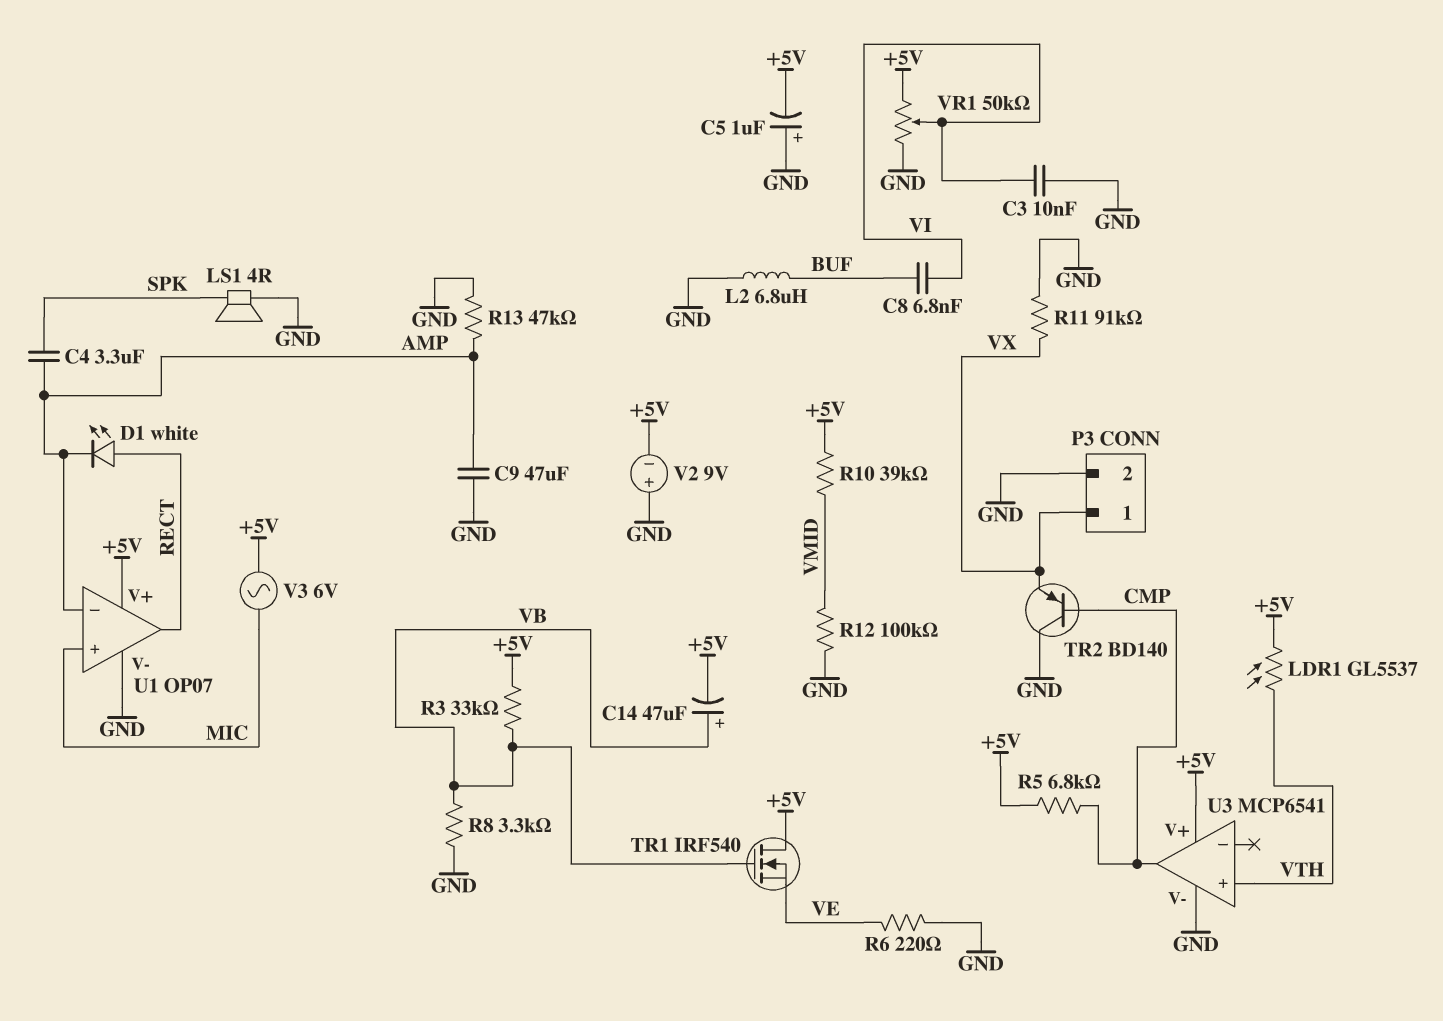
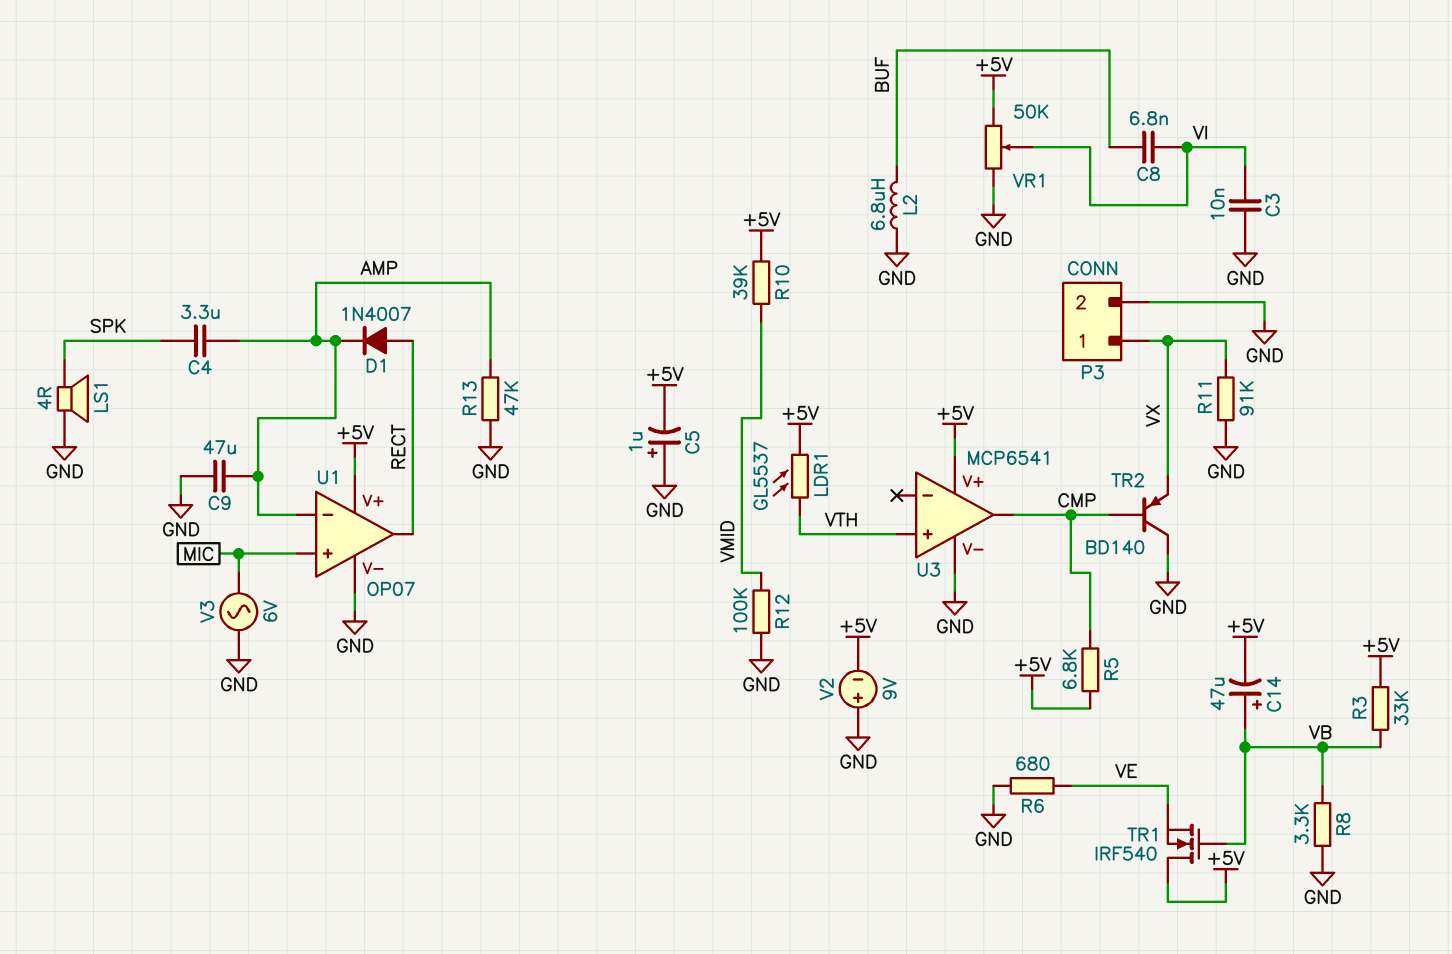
D1: LED white (A RECT, K AMP) -> diode 1N4007 (A RECT, K AMP)
R6: 220 (GND, VE) -> 680 (GND, VE)
V3: AC 6V (+5V, MIC) -> AC 6V (GND, MIC)

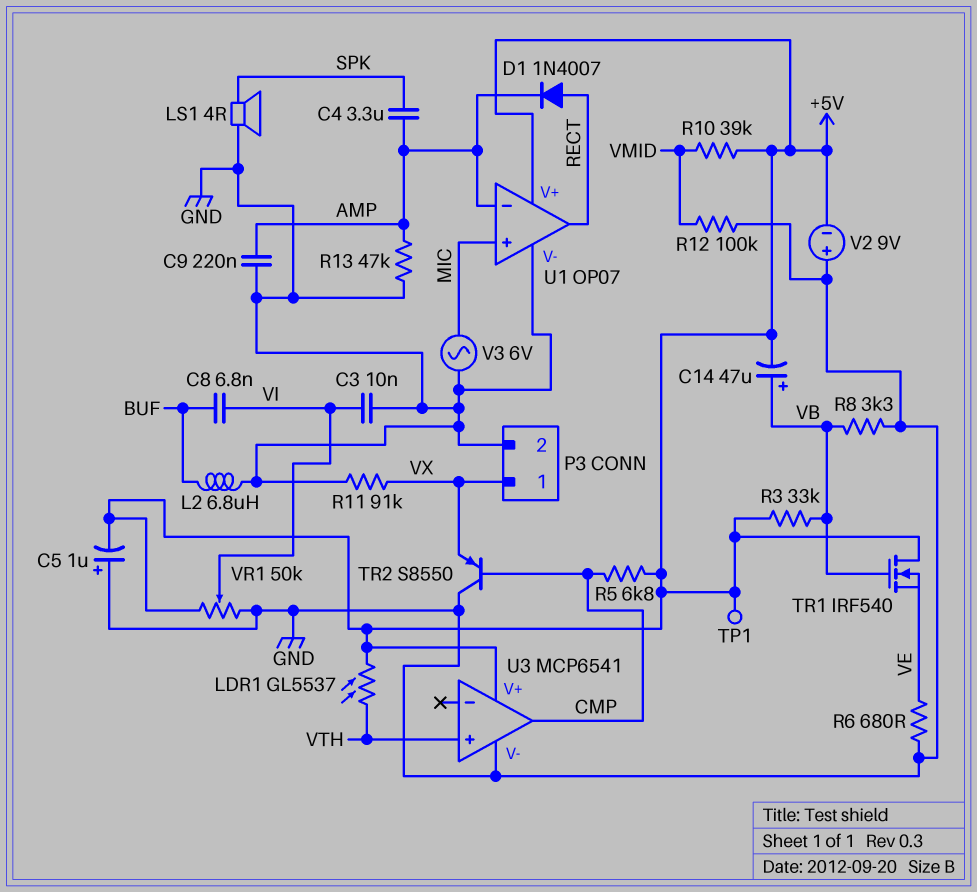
C9: 47uF (AMP, GND) -> 220nF (AMP, GND)
TP1: none -> test point (+5V)
TR2: PNP BD140 (B CMP, C GND, E VX) -> PNP S8550 (B CMP, C GND, E VX)

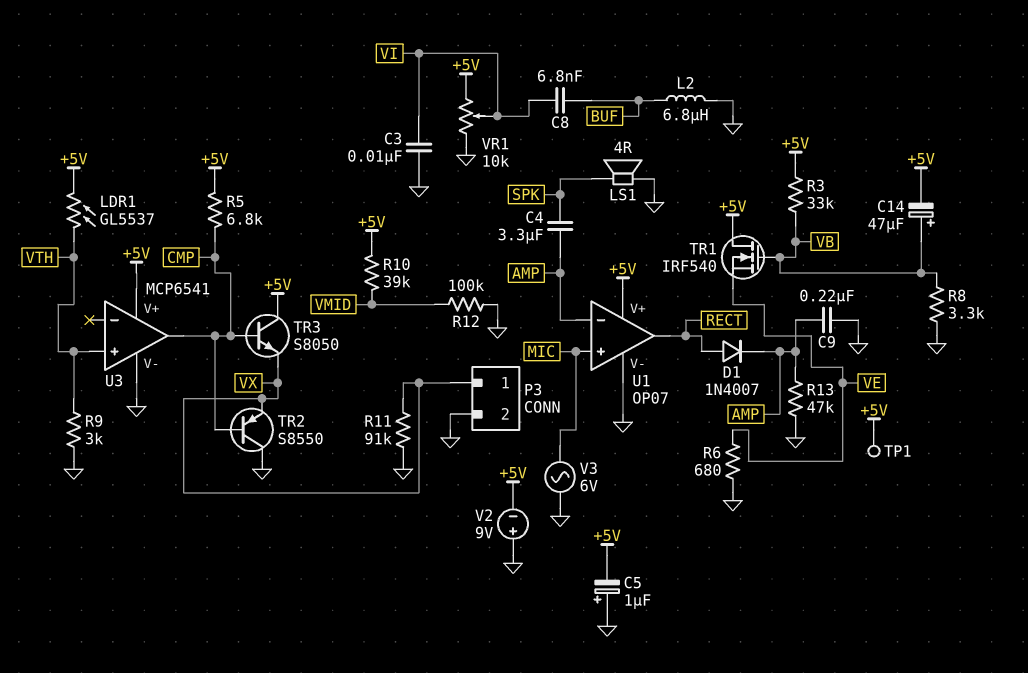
R9: none -> 3k (GND, VTH)
TR3: none -> NPN S8050 (B CMP, C +5V, E VX)
VR1: 50k (+5V, GND, wiper VI) -> 10k (+5V, GND, wiper VI)

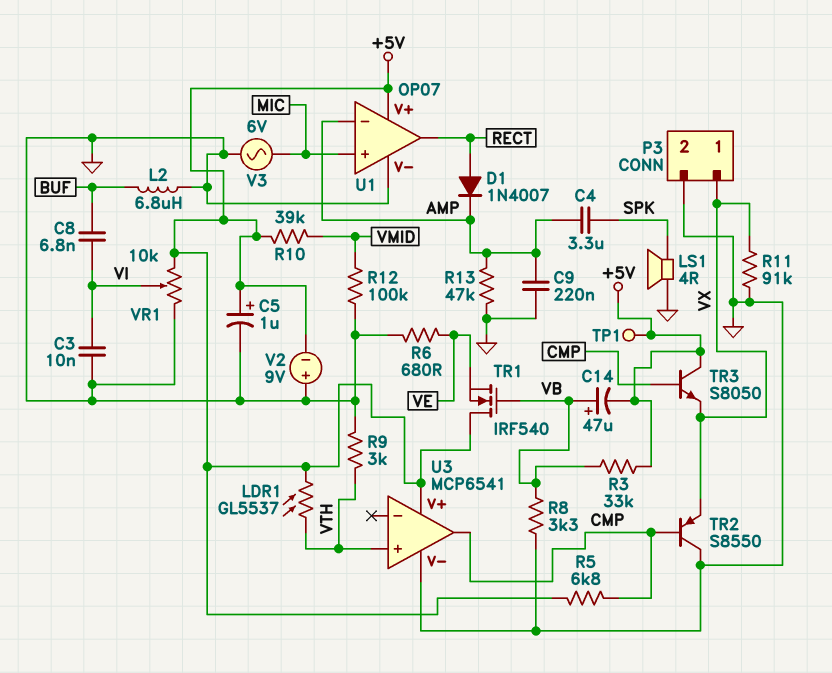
C5: 1uF (plus GND, minus +5V) -> 1uF (plus +5V, minus GND)

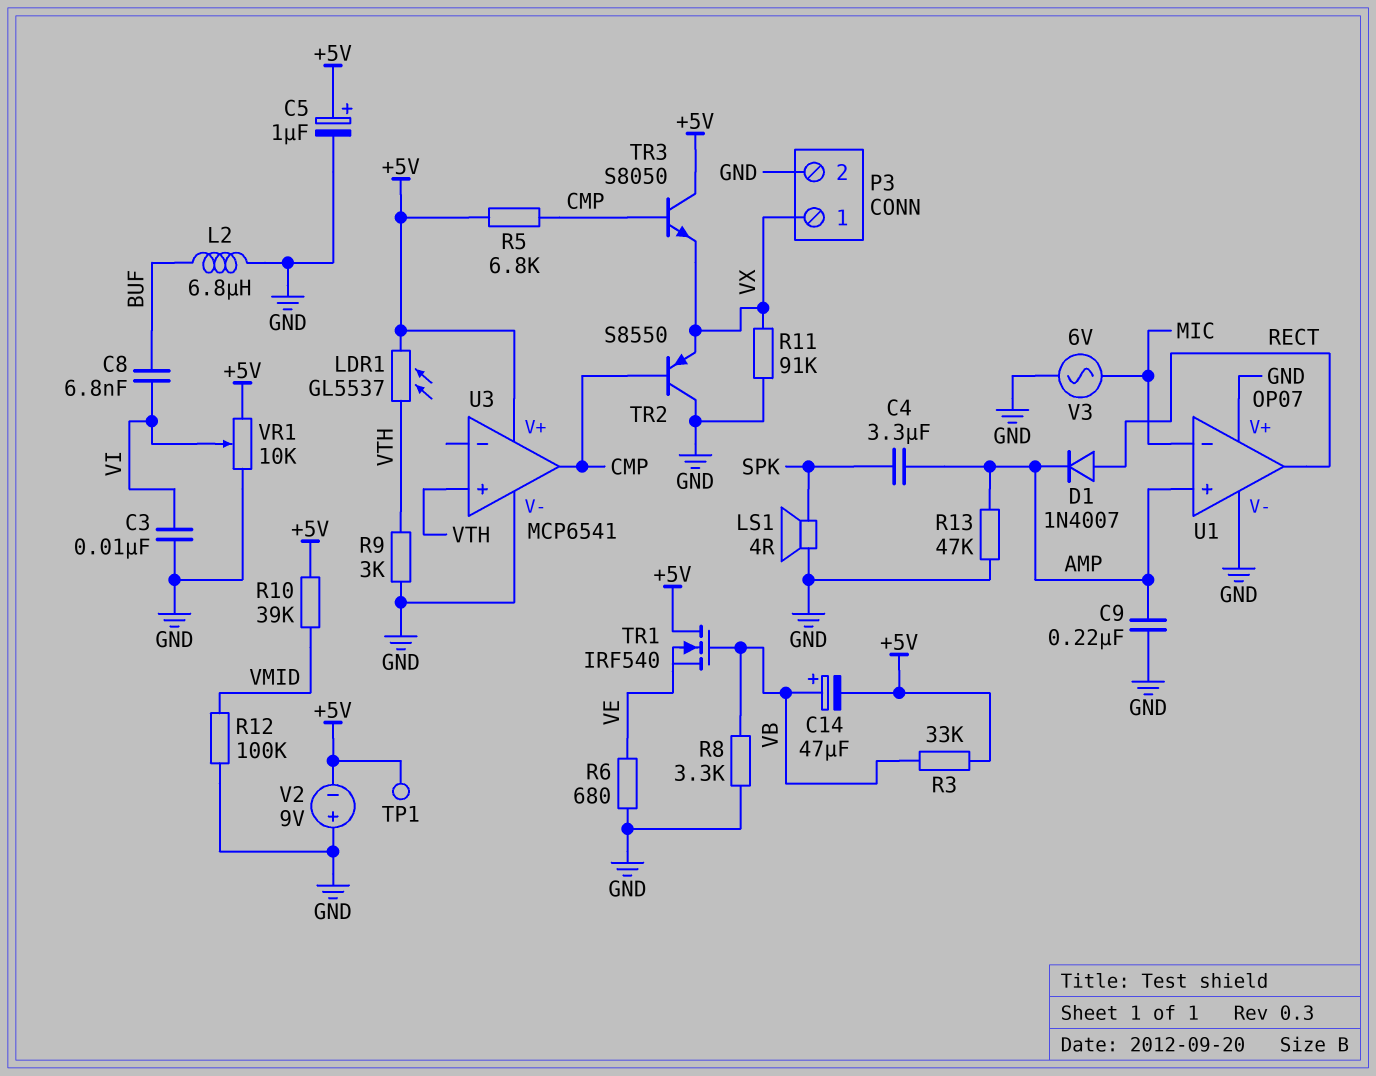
U1 pin V+: +5V -> GND
U1 pin in+: MIC -> AMP
U1 pin in-: AMP -> MIC

